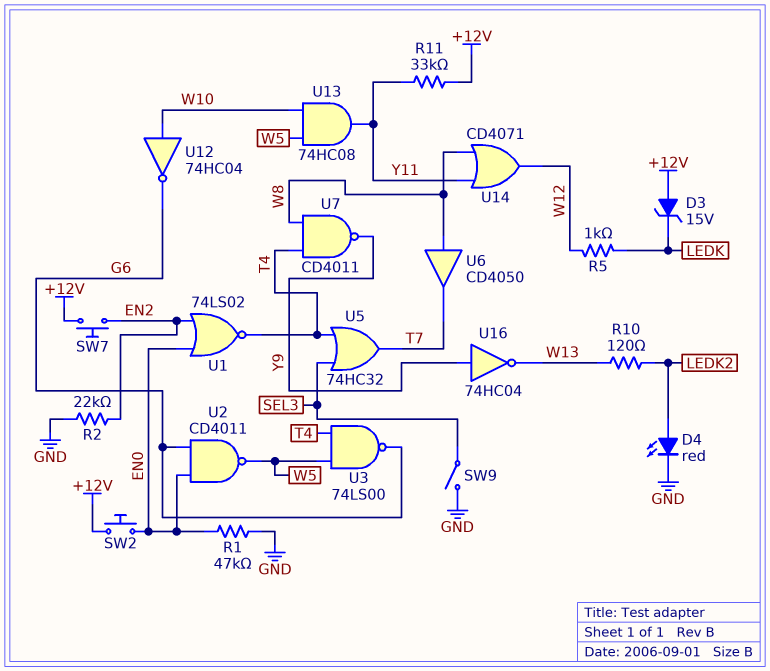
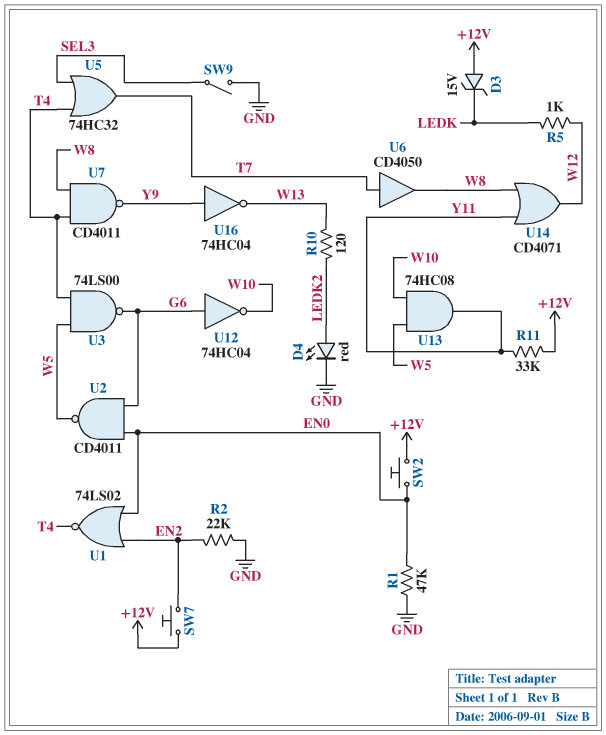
U6: buffer CD4050 (in W8, out T7) -> buffer CD4050 (in T7, out W8)
U12: NOT 74HC04 (in W10, out G6) -> NOT 74HC04 (in G6, out W10)

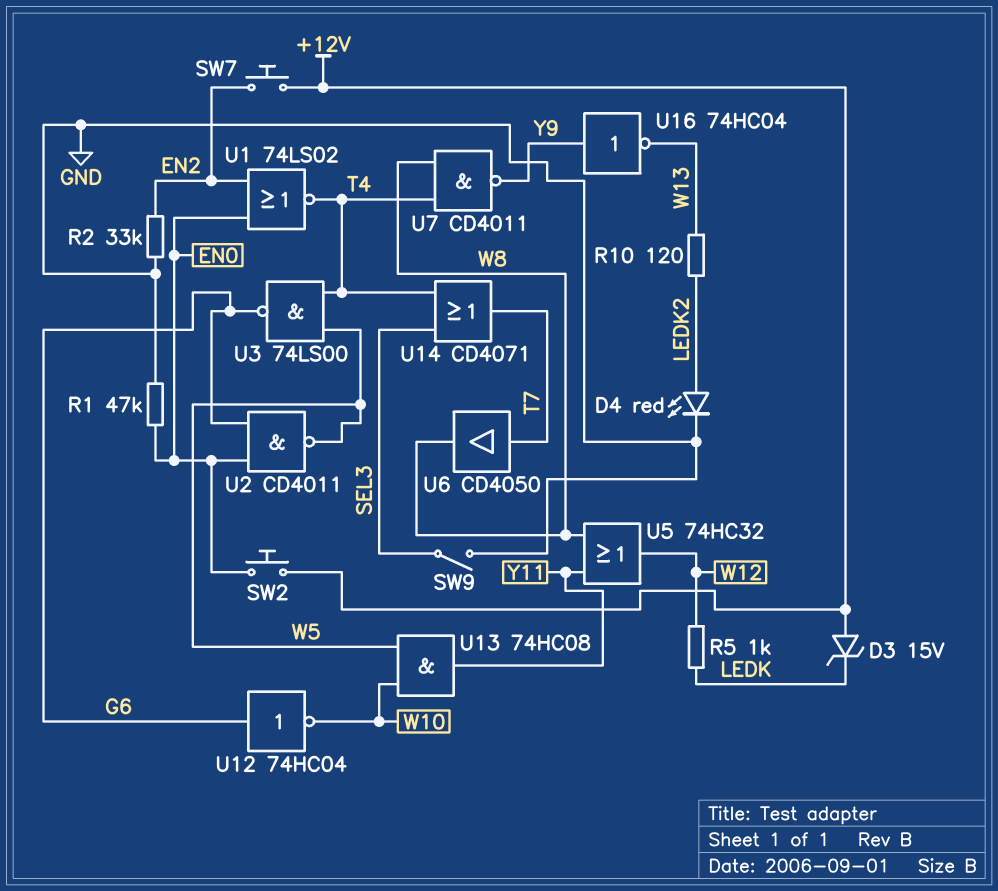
R2: 22k (EN2, GND) -> 33k (EN2, GND)
R11: 33k (+12V, Y11) -> none
U5: OR 74HC32 (in SEL3, in T4, out T7) -> OR 74HC32 (in W8, in Y11, out W12)
U14: OR CD4071 (in W8, in Y11, out W12) -> OR CD4071 (in SEL3, in T4, out T7)

